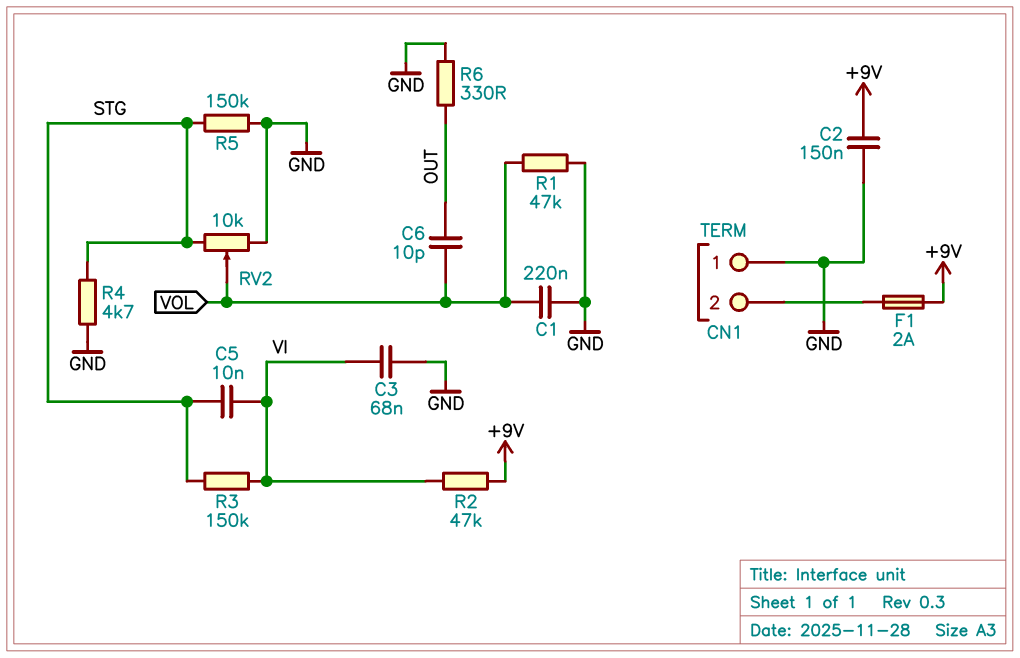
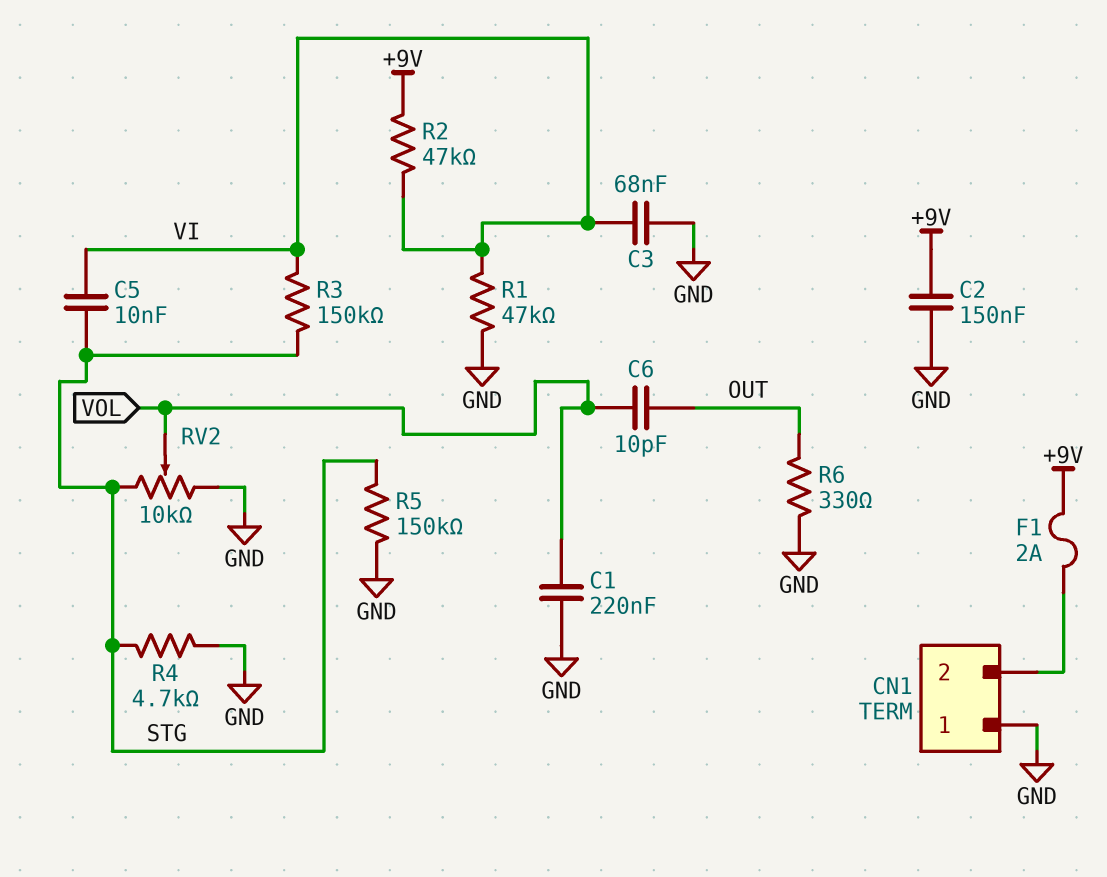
R1: 47k (GND, VOL) -> 47k (GND, VI)

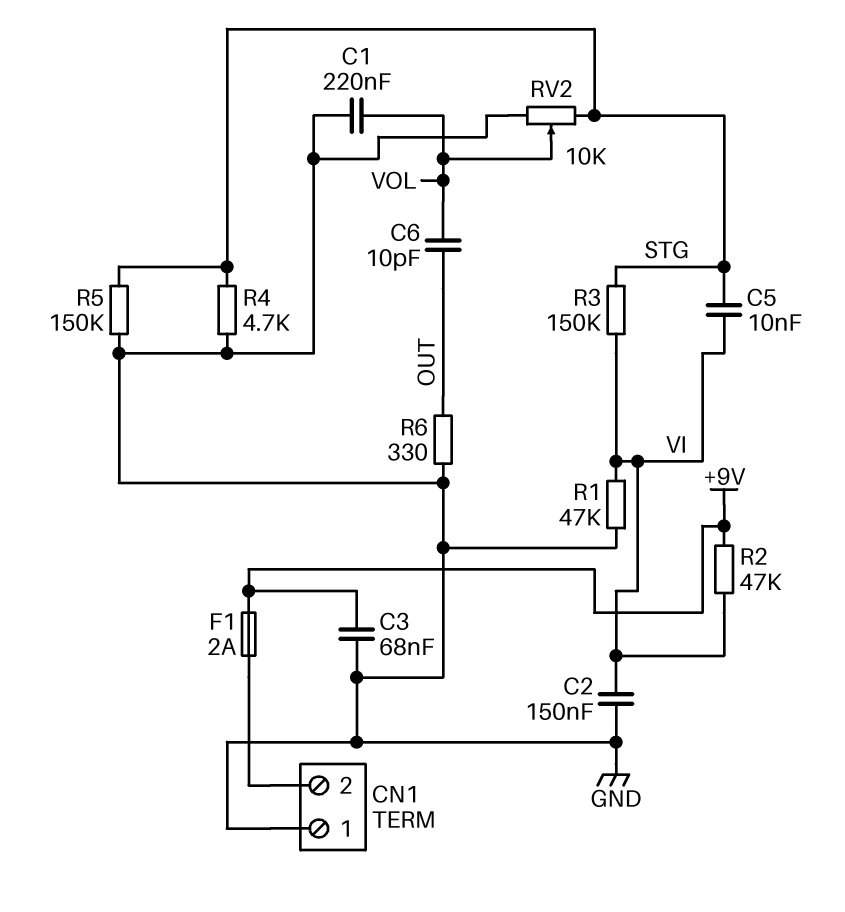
C2: 150nF (+9V, GND) -> 150nF (GND, VI)
C3: 68nF (GND, VI) -> 68nF (+9V, GND)

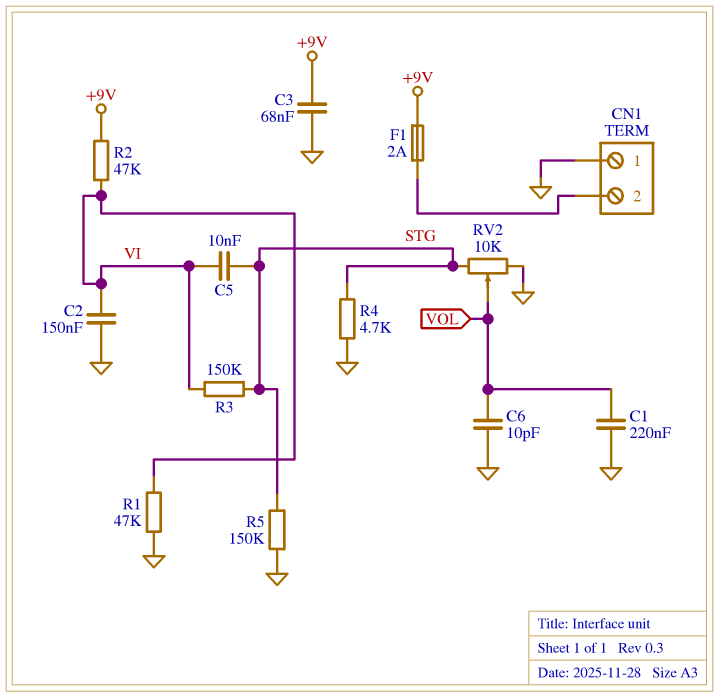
C6: 10pF (OUT, VOL) -> 10pF (GND, VOL)
R6: 330 (GND, OUT) -> none

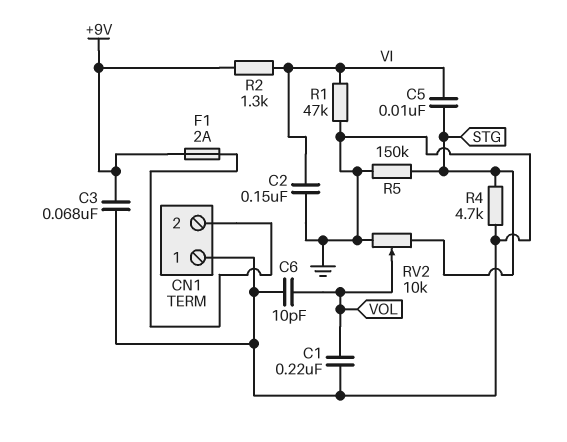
R2: 47k (+9V, VI) -> 1.3k (+9V, VI)
R3: 150k (STG, VI) -> none

